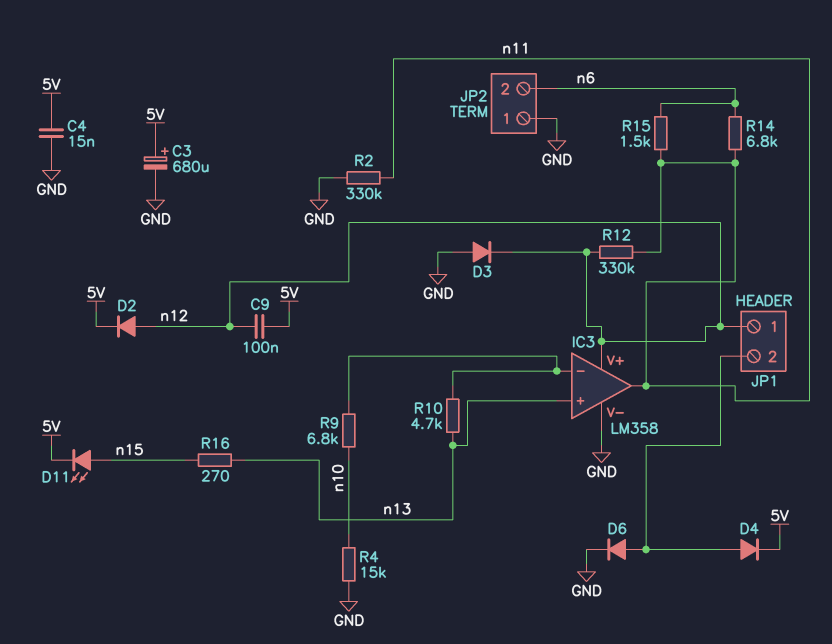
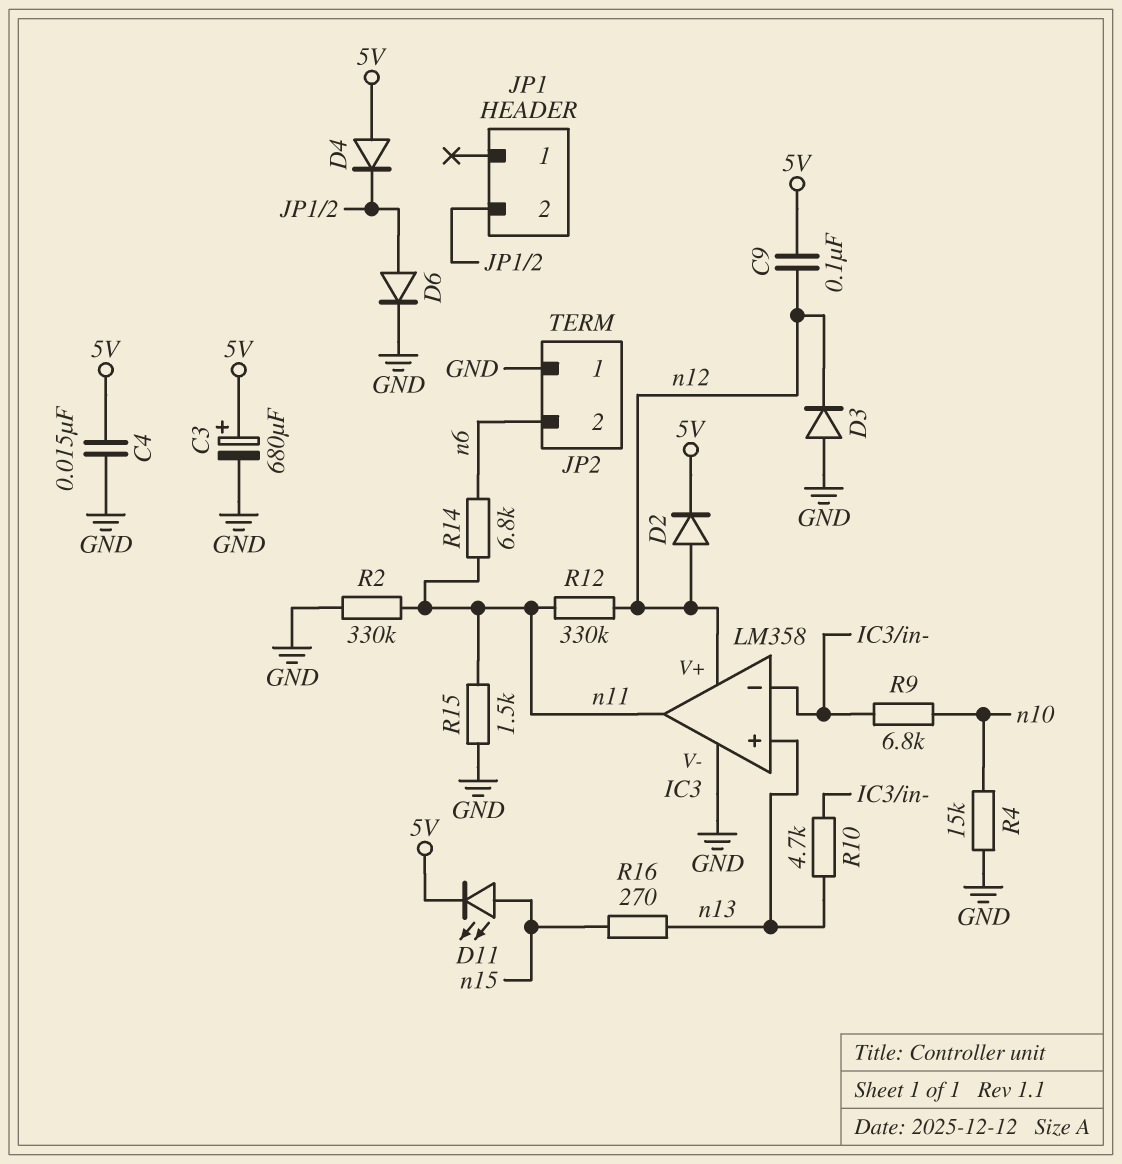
D4: diode (A JP1/2, K 5V) -> diode (A 5V, K JP1/2)
JP1 pin 1: n12 -> none
R15: 1.5k (n6, n11) -> 1.5k (GND, n11)

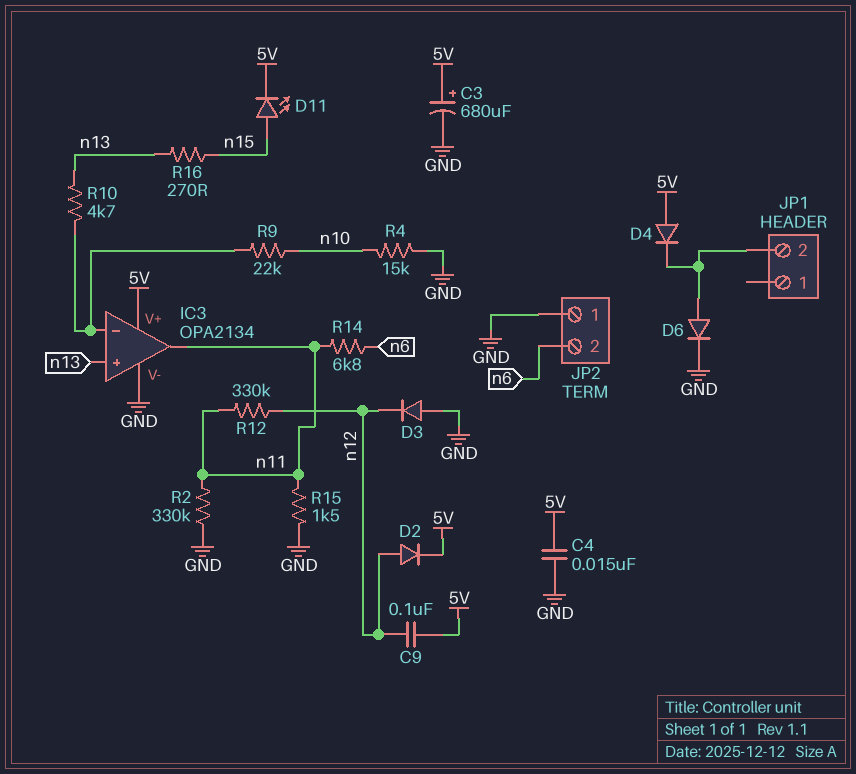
IC3: LM358 -> OPA2134
IC3 pin V+: n12 -> 5V
R9: 6.8k (IC3/in-, n10) -> 22k (IC3/in-, n10)

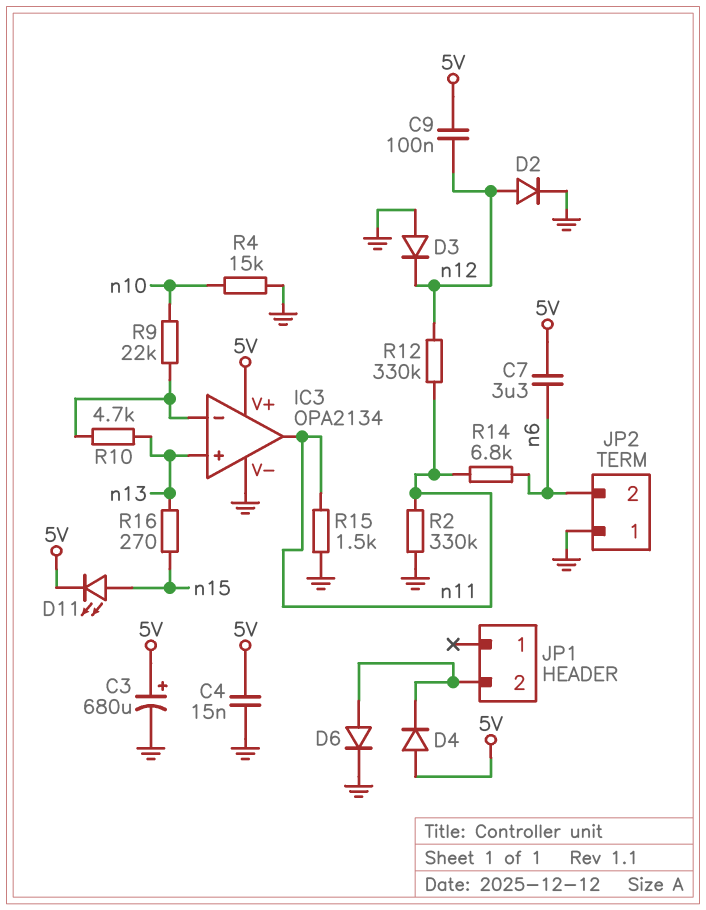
C7: none -> 3.3uF (5V, n6)
D2: diode (A n12, K 5V) -> diode (A n12, K GND)

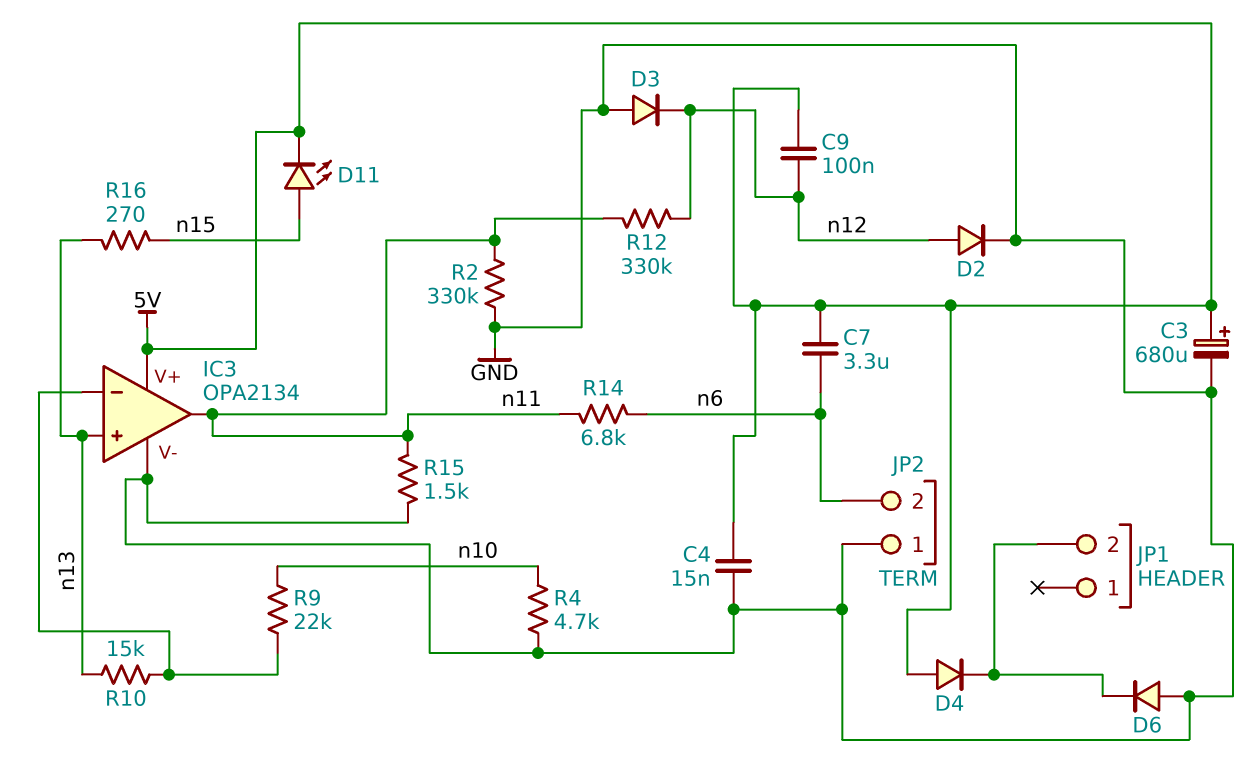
D6: diode (A JP1/2, K GND) -> diode (A GND, K JP1/2)
R4: 15k (GND, n10) -> 4.7k (GND, n10)
R10: 4.7k (IC3/in-, n13) -> 15k (IC3/in-, n13)

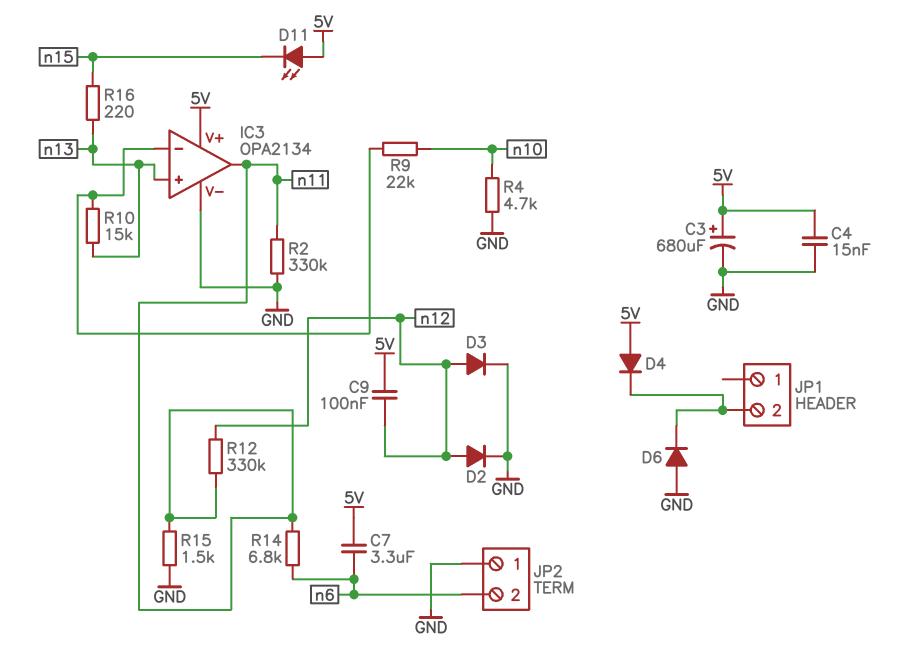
D3: diode (A GND, K n12) -> diode (A n12, K GND)
D11: LED (A n15, K 5V) -> LED (A 5V, K n15)
R16: 270 (n13, n15) -> 220 (n13, n15)

